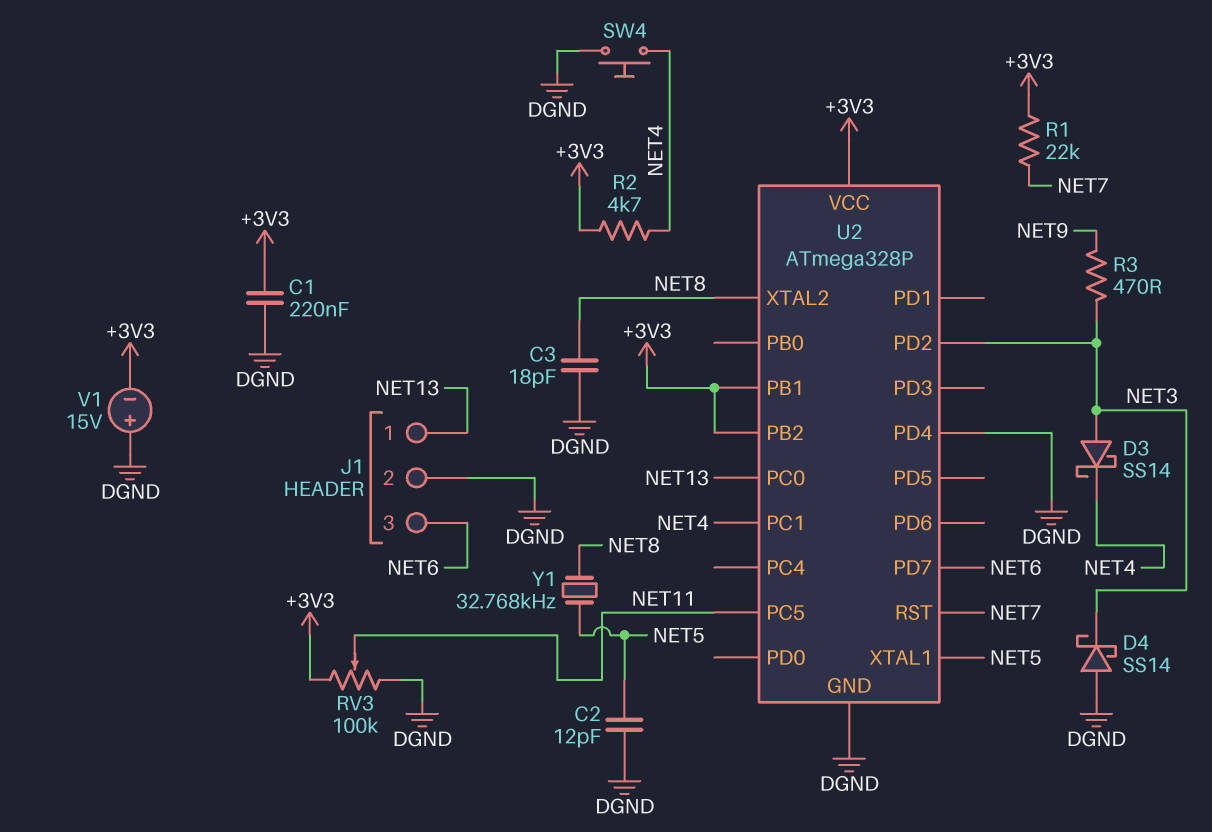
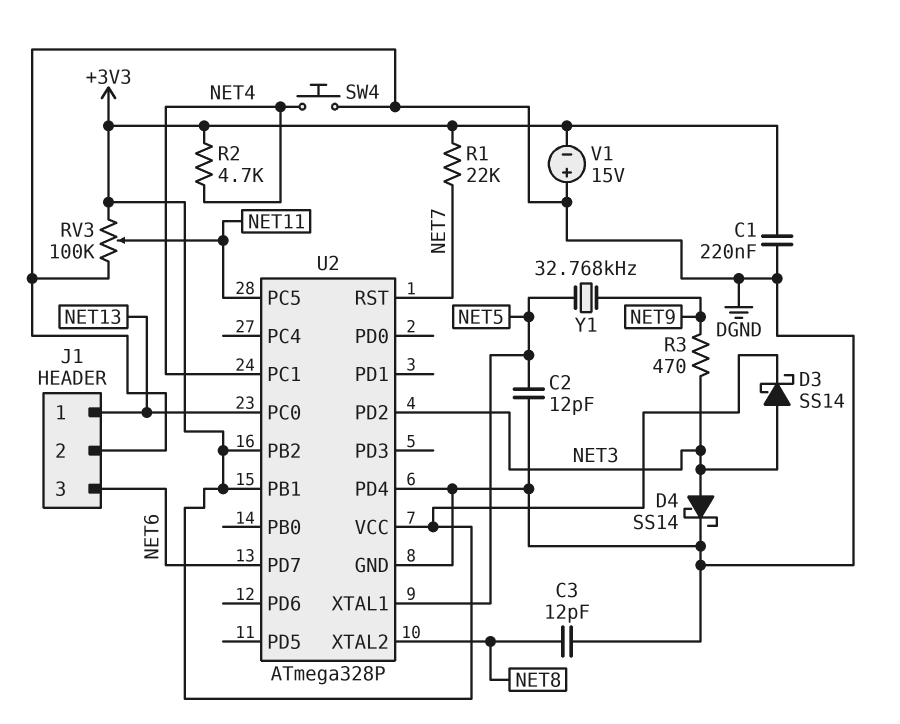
C3: 18pF (DGND, NET8) -> 12pF (DGND, NET8)
D3: schottky SS14 (A NET3, K NET4) -> schottky SS14 (A NET3, K +3V3)
D4: schottky SS14 (A DGND, K NET3) -> schottky SS14 (A NET3, K DGND)
Y1: 32.768kHz (NET5, NET8) -> 32.768kHz (NET5, NET9)

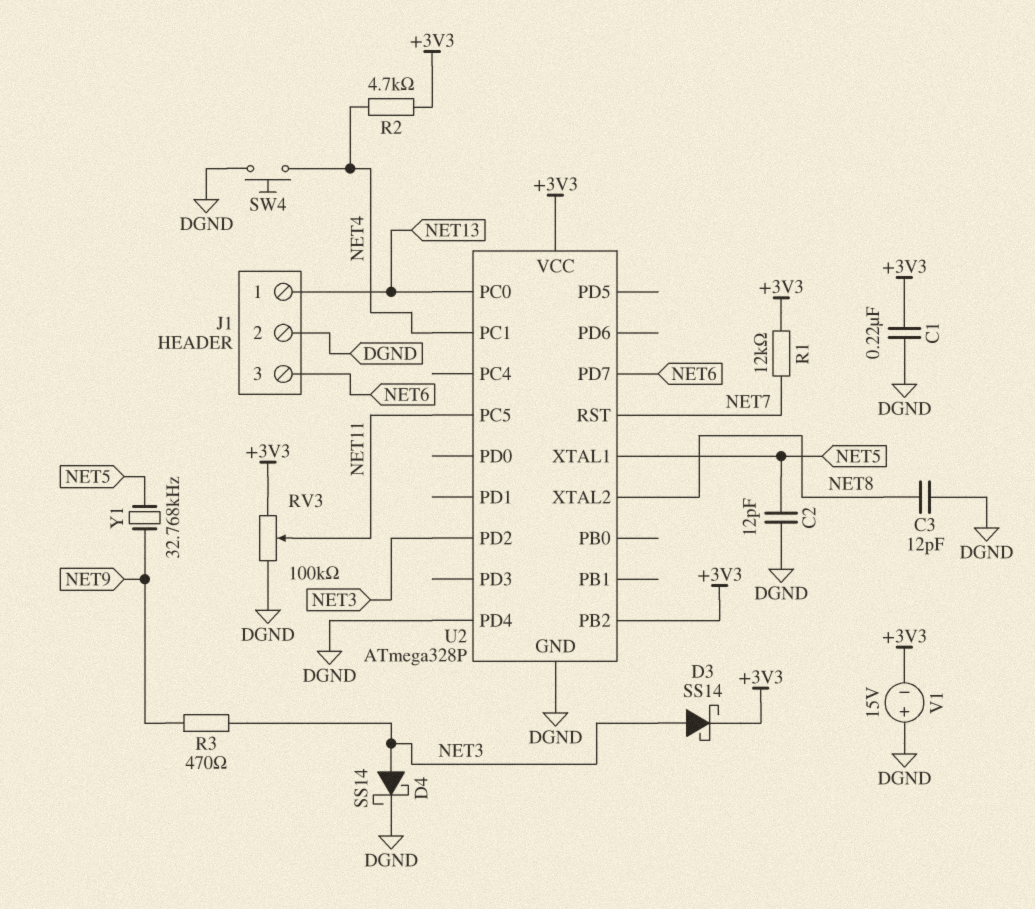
R1: 22k (+3V3, NET7) -> 12k (+3V3, NET7)
U2 pin PB1: +3V3 -> none

